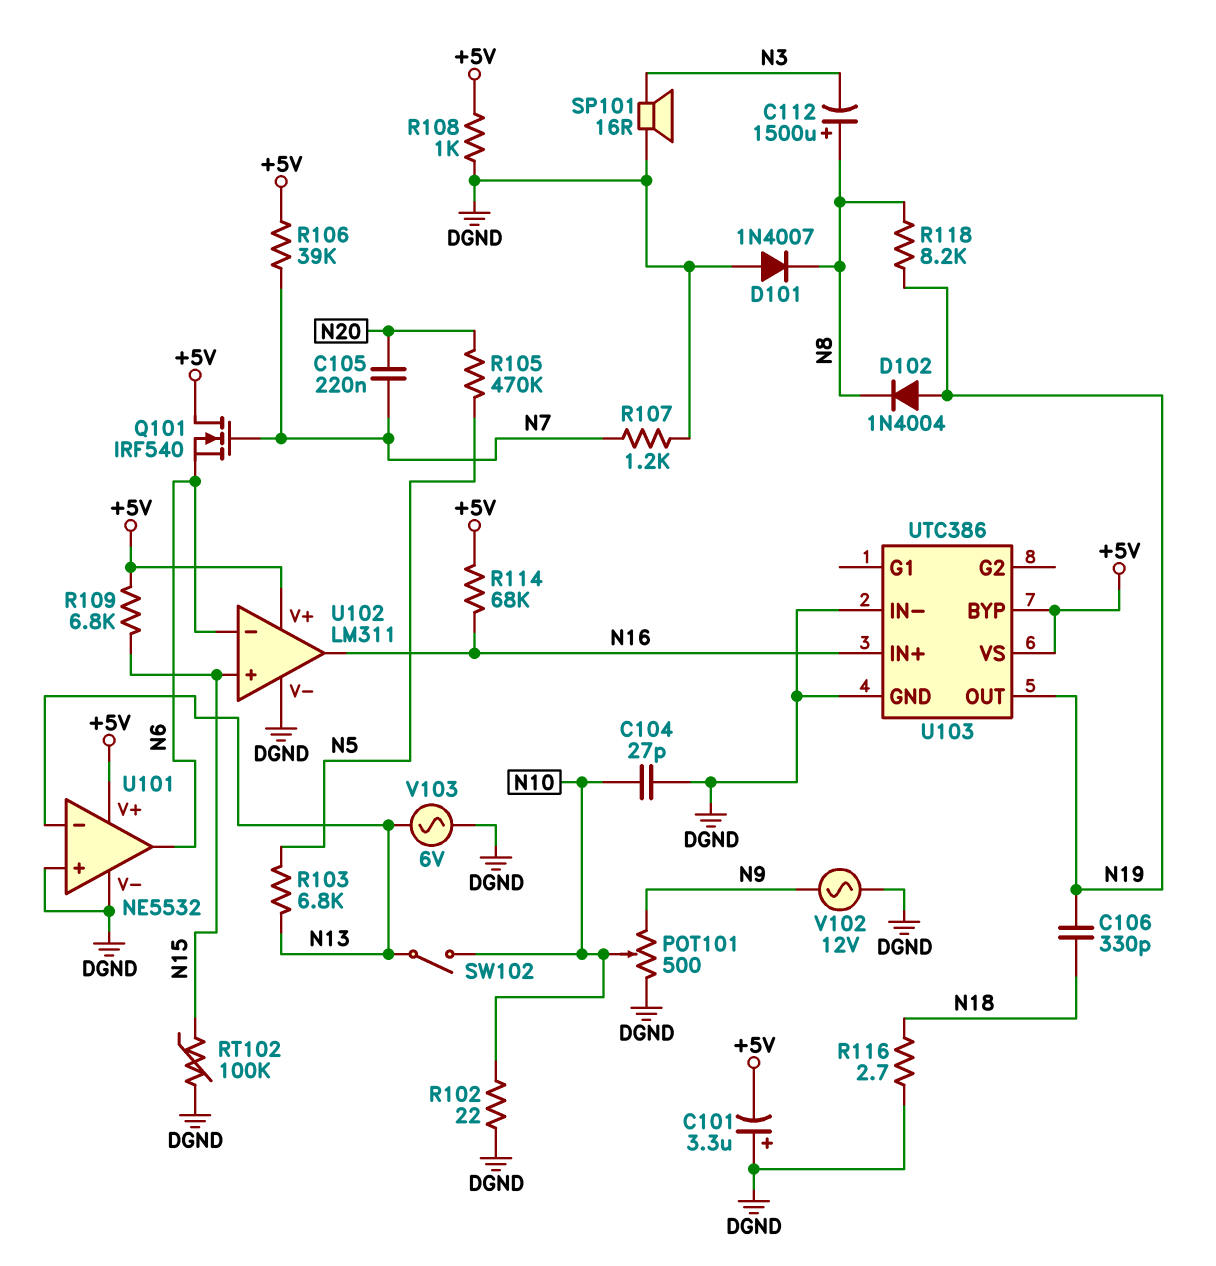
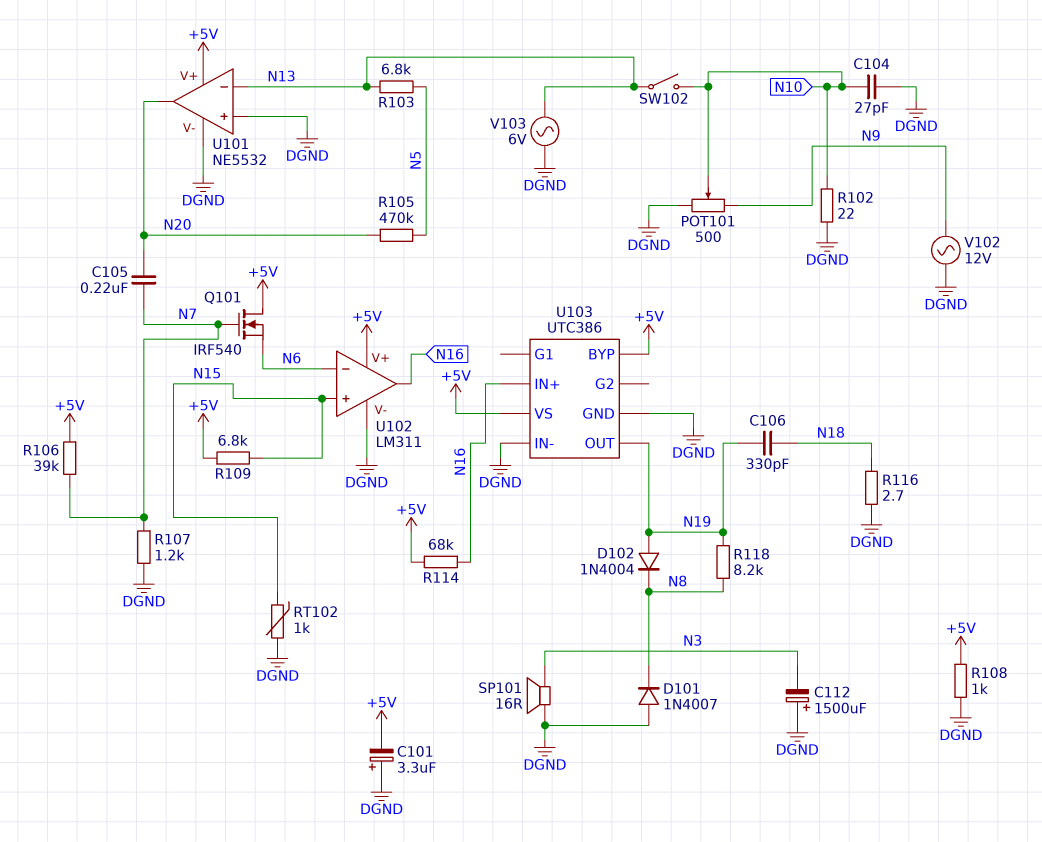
C112: 1500uF (plus N8, minus N3) -> 1500uF (plus DGND, minus N3)
RT102: 100k (DGND, N15) -> 1k (DGND, N15)
U101 pin out: N6 -> N20

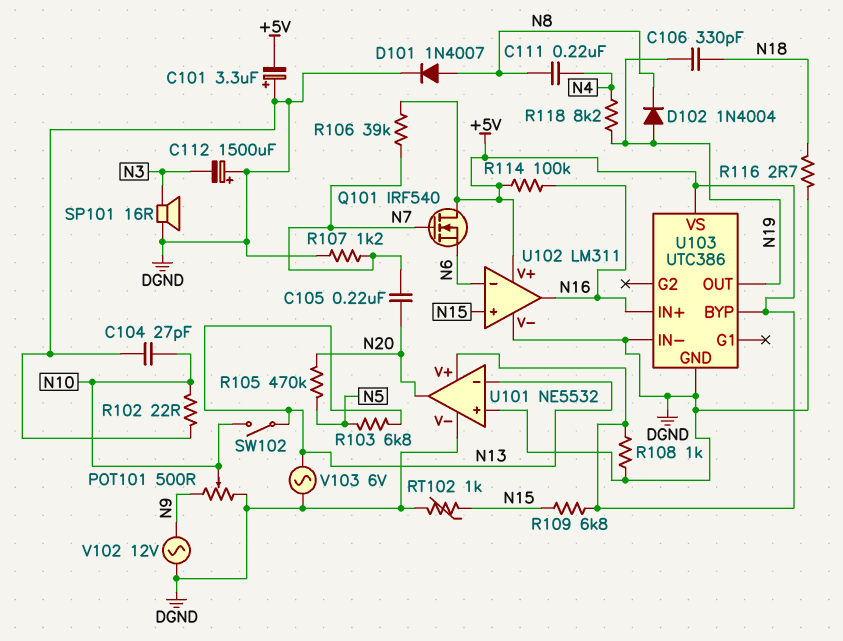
C111: none -> 220nF (N4, N8)
D101: diode 1N4007 (A DGND, K N8) -> diode 1N4007 (A N8, K DGND)
R114: 68k (+5V, N16) -> 100k (+5V, N16)
R118: 8.2k (N8, N19) -> 8.2k (N4, N19)

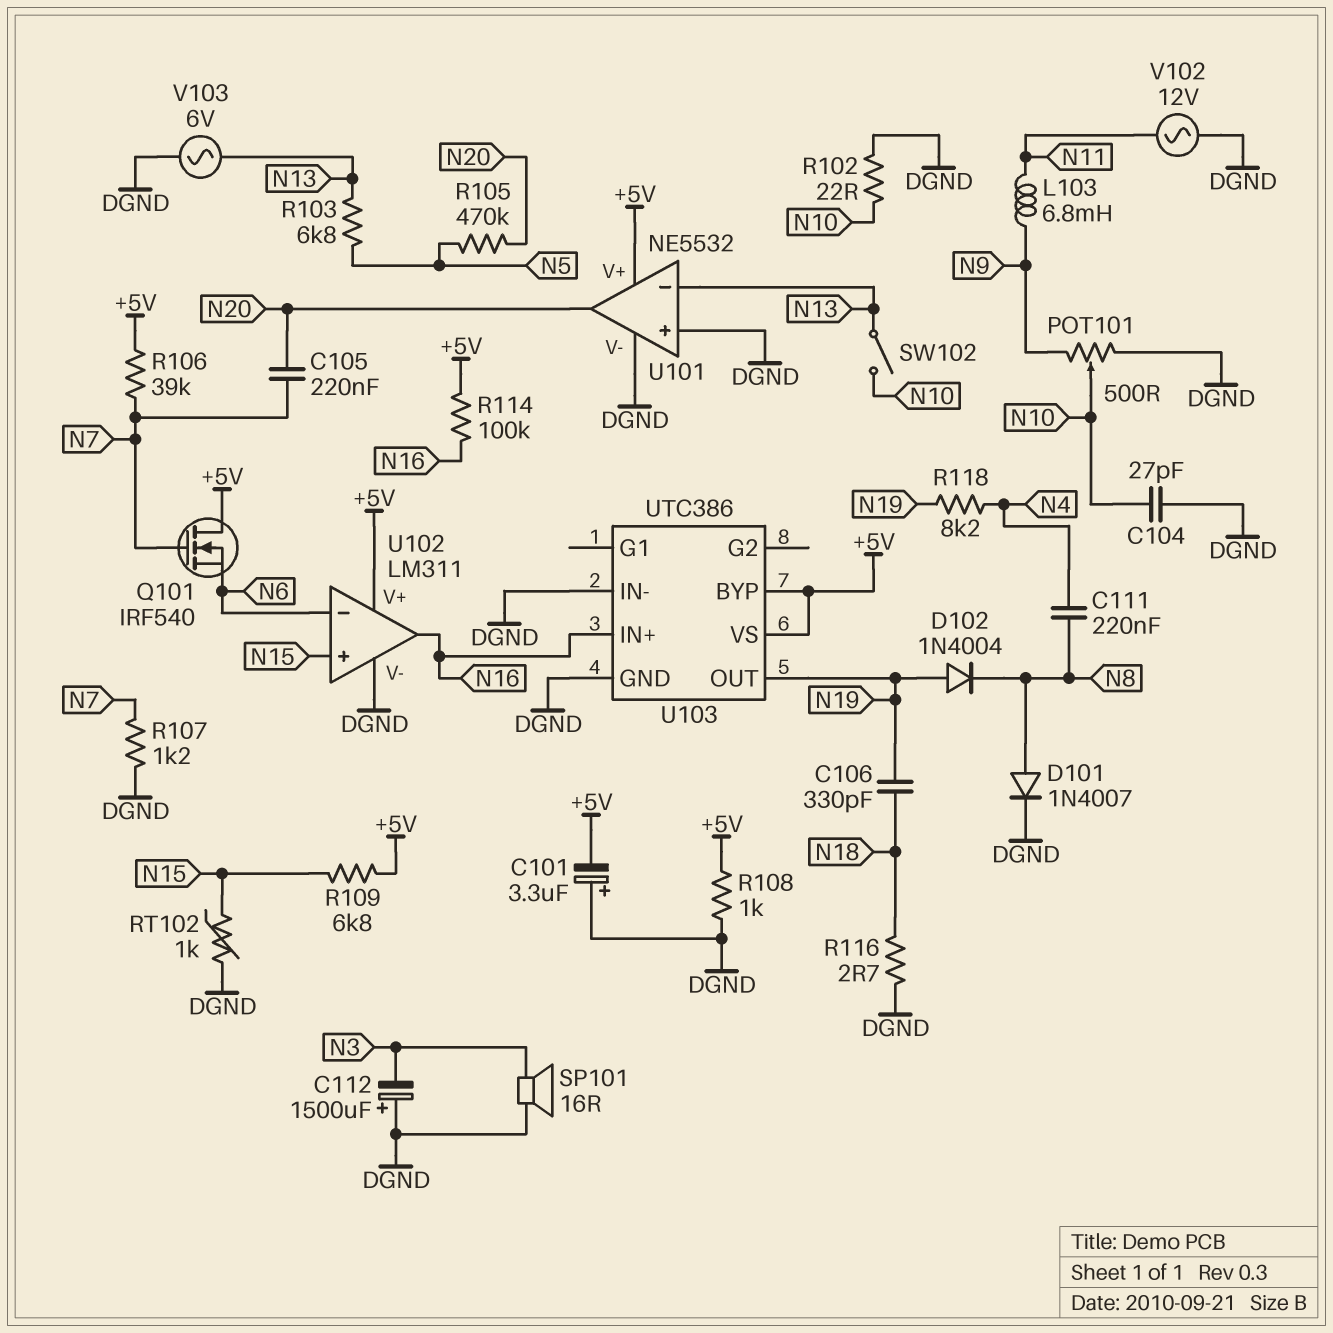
L103: none -> 6.8mH (N9, N11)
V102: AC 12V (DGND, N9) -> AC 12V (DGND, N11)

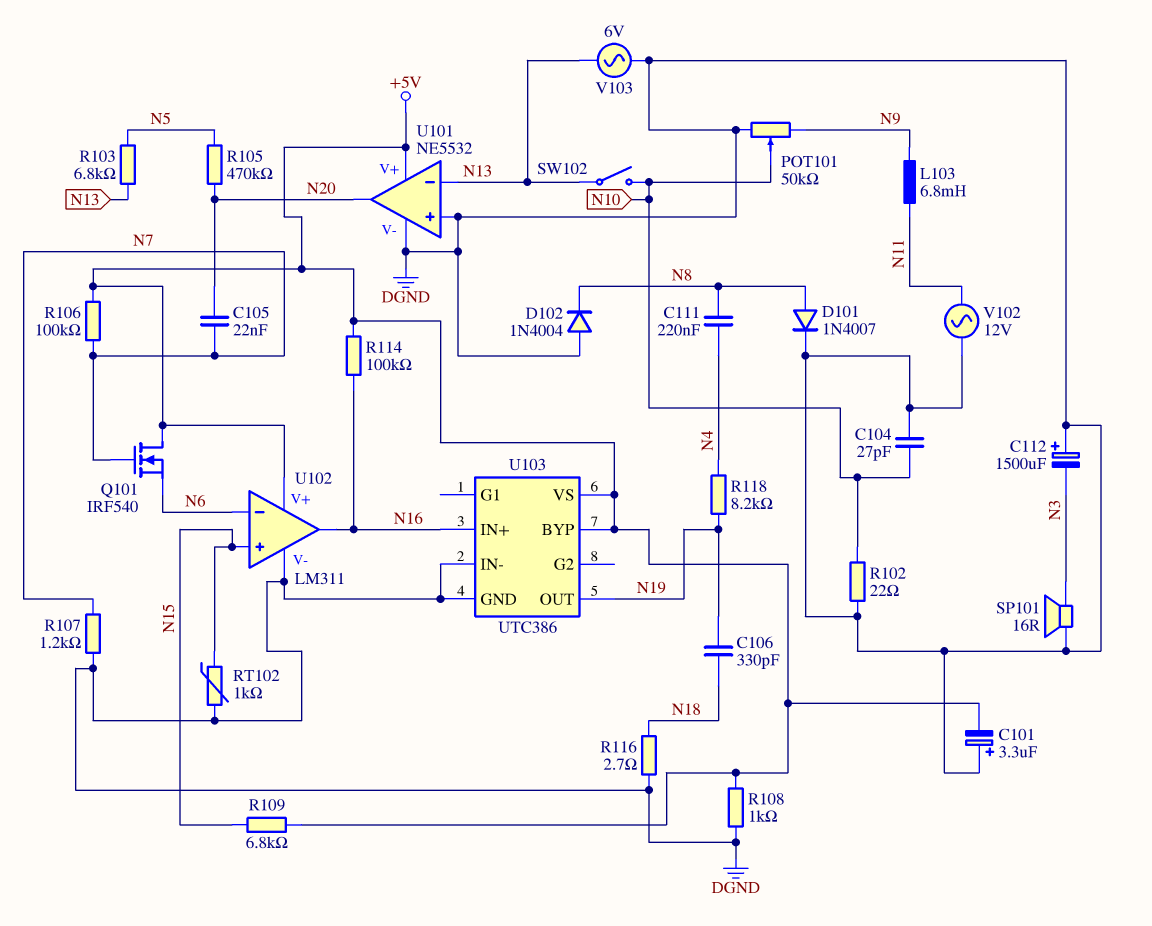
C105: 220nF (N7, N20) -> 22nF (N7, N20)
D102: diode 1N4004 (A N19, K N8) -> diode 1N4004 (A DGND, K N8)
POT101: 500 (DGND, N9, wiper N10) -> 50k (DGND, N9, wiper N10)
R106: 39k (+5V, N7) -> 100k (+5V, N7)

